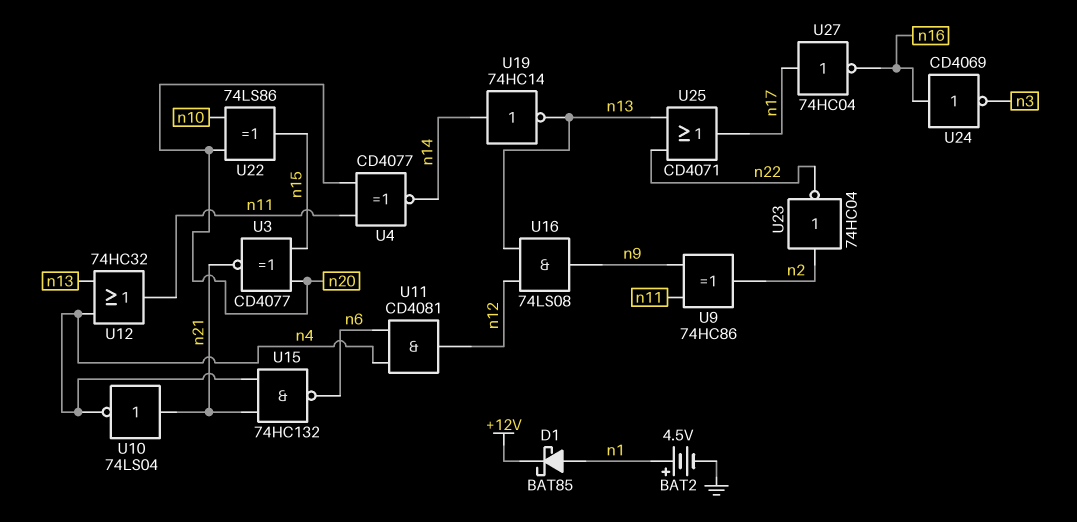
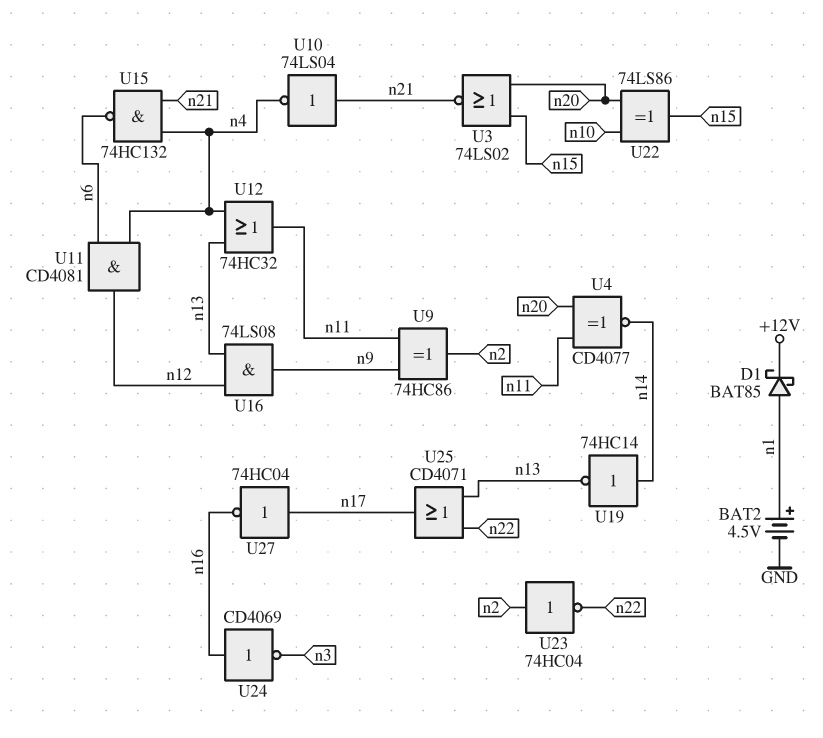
U3: XNOR CD4077 (in n15, in n20, out n21) -> NOR 74LS02 (in n15, in n20, out n21)

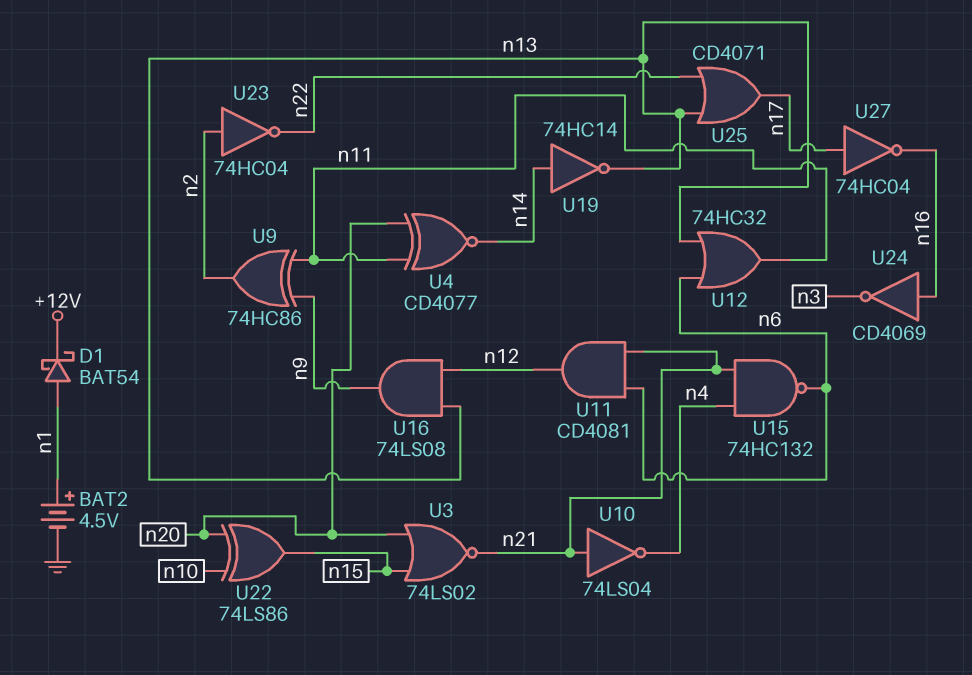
D1: schottky BAT85 (A n1, K +12V) -> schottky BAT54 (A n1, K +12V)
U11: AND CD4081 (in n4, in n6, out n12) -> AND CD4081 (in n6, in n21, out n12)
U12: OR 74HC32 (in n4, in n13, out n11) -> OR 74HC32 (in n6, in n13, out n11)

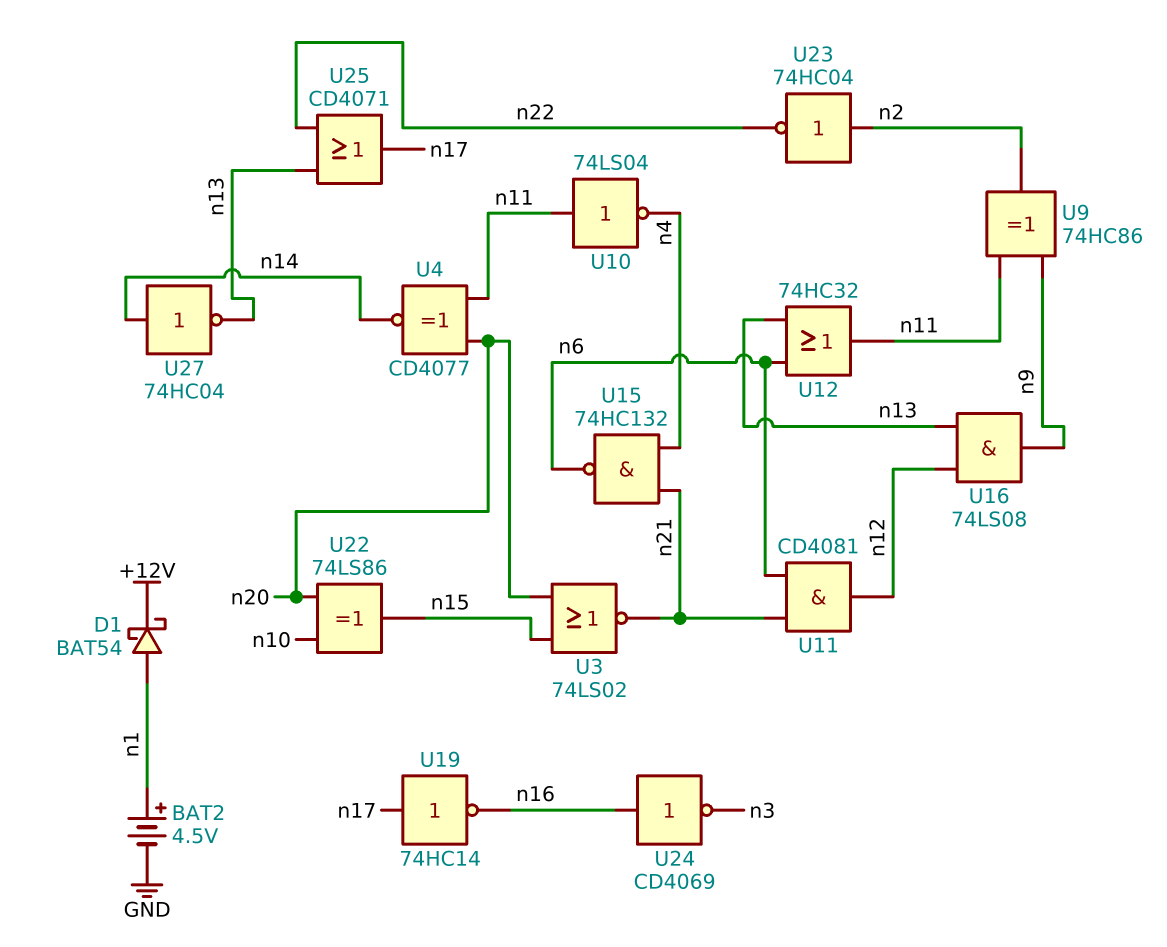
U10: NOT 74LS04 (in n21, out n4) -> NOT 74LS04 (in n11, out n4)
U19: NOT 74HC14 (in n14, out n13) -> NOT 74HC14 (in n17, out n16)
U27: NOT 74HC04 (in n17, out n16) -> NOT 74HC04 (in n14, out n13)

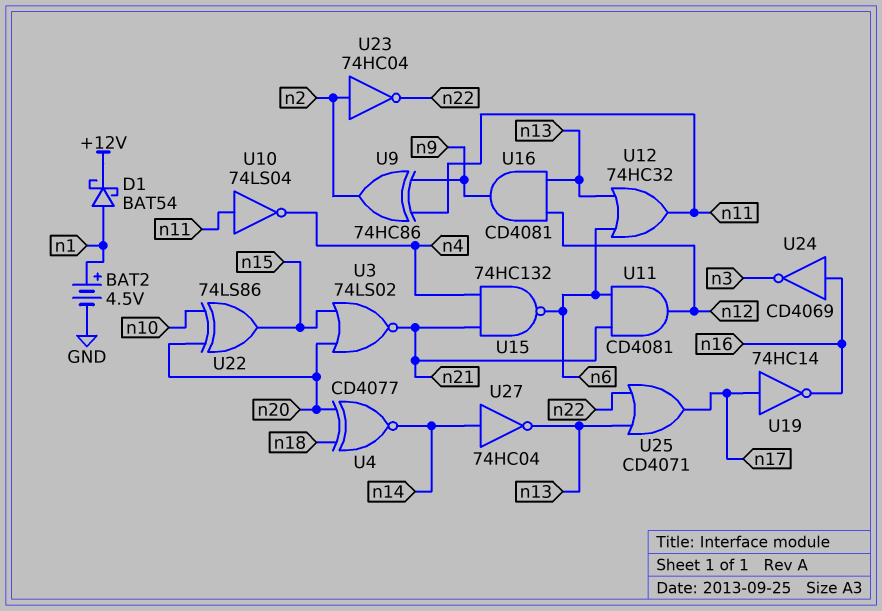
U4: XNOR CD4077 (in n11, in n20, out n14) -> XNOR CD4077 (in n18, in n20, out n14)
U16: AND 74LS08 (in n12, in n13, out n9) -> AND CD4081 (in n12, in n13, out n9)

